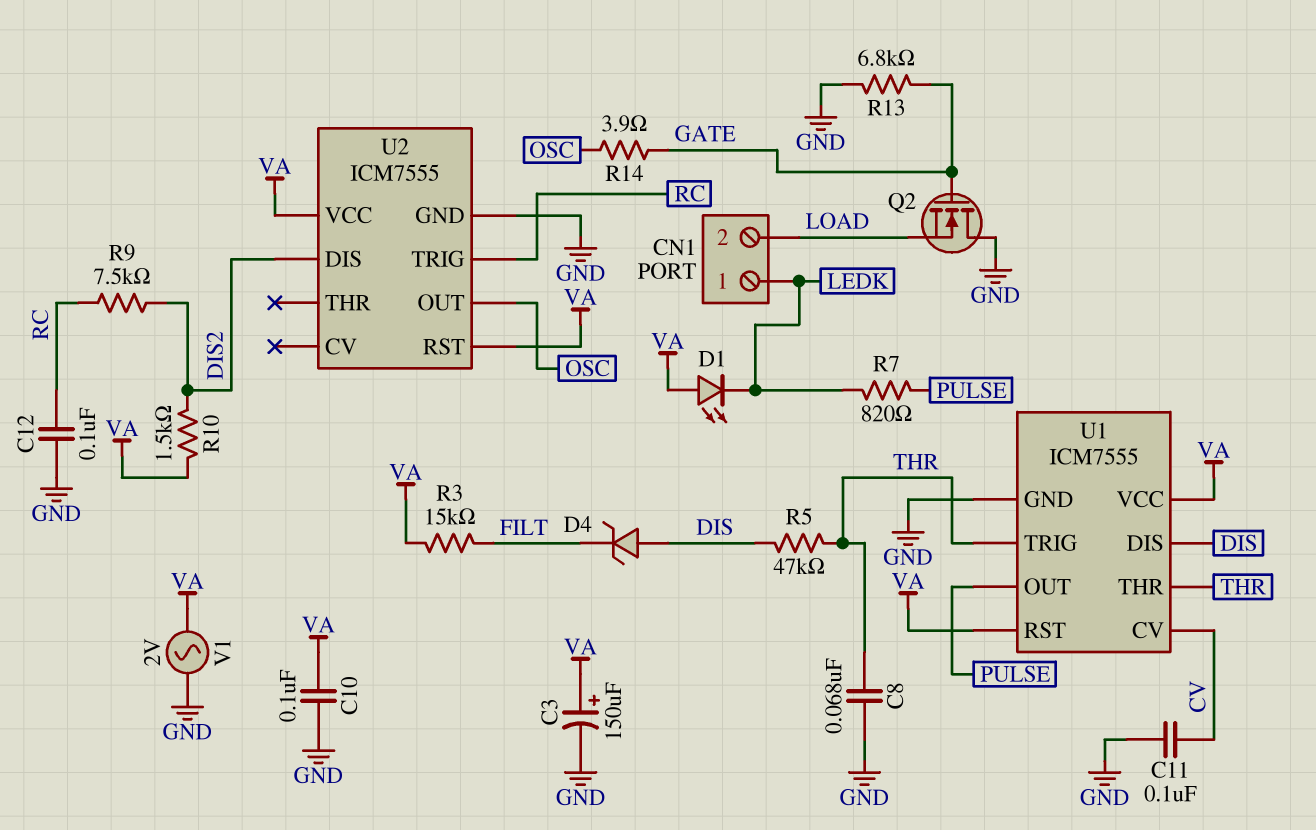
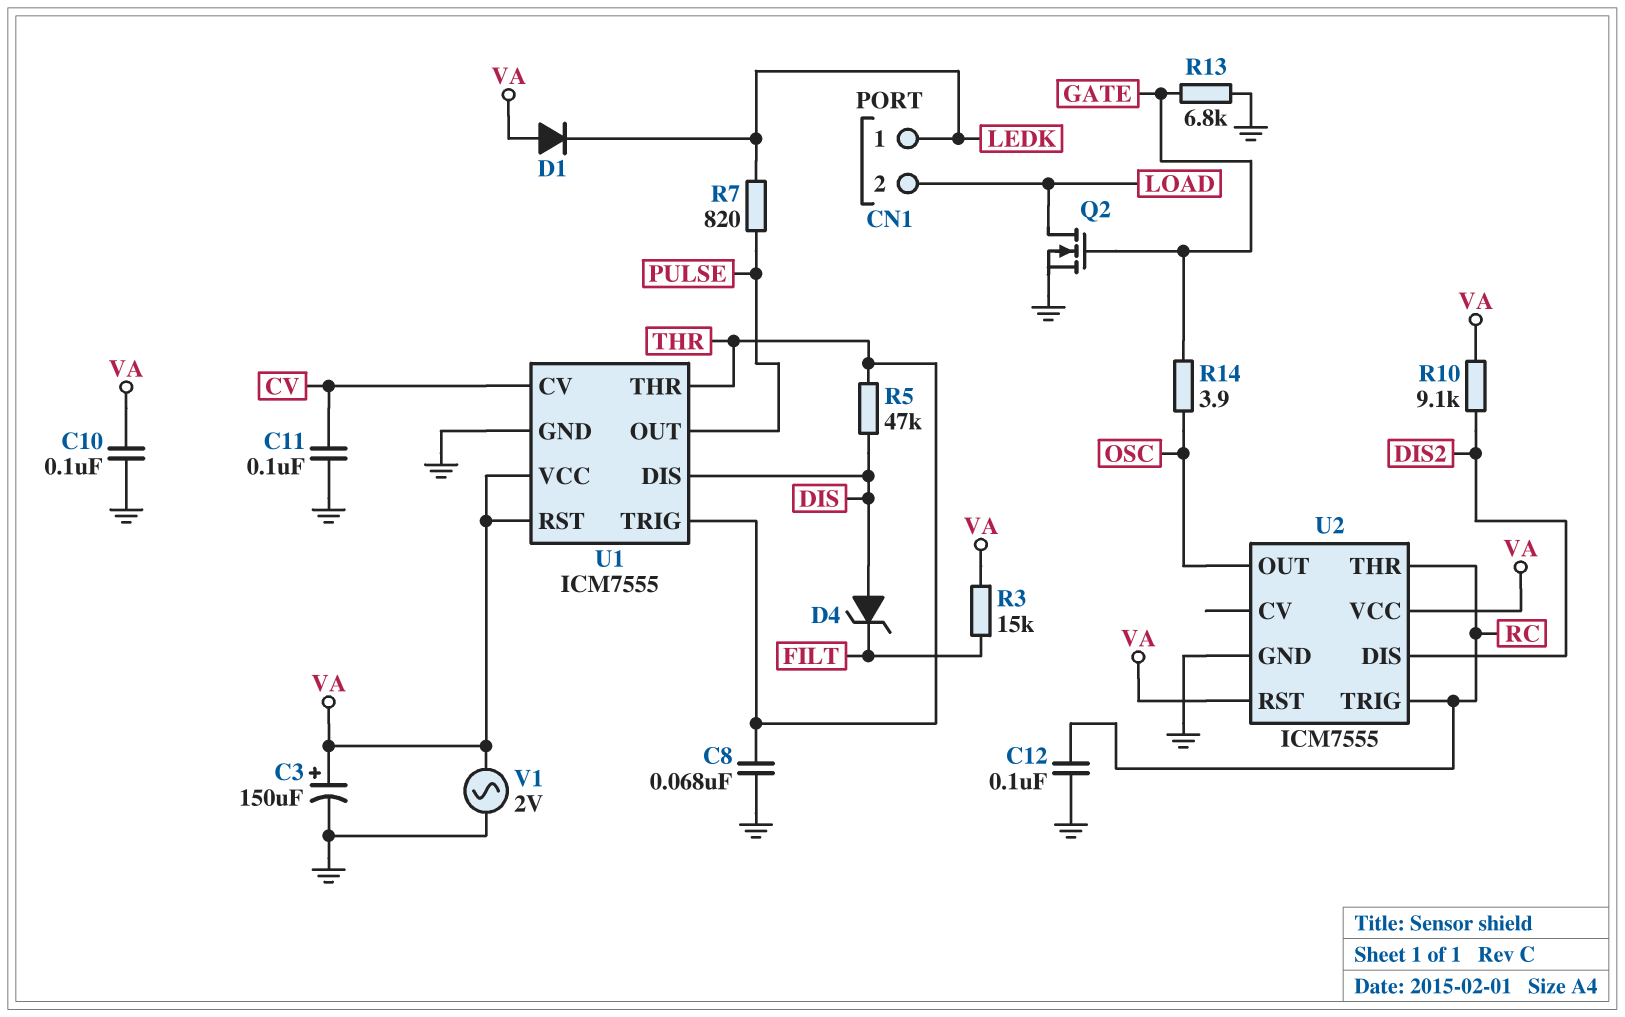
D1: LED (A VA, K LEDK) -> diode (A VA, K LEDK)
Q2: NMOS (G GATE, D GND, S LOAD) -> NMOS (G GATE, D LOAD, S GND)
R9: 7.5k (DIS2, RC) -> none
R10: 1.5k (DIS2, VA) -> 9.1k (DIS2, VA)
U2 pin THR: none -> RC

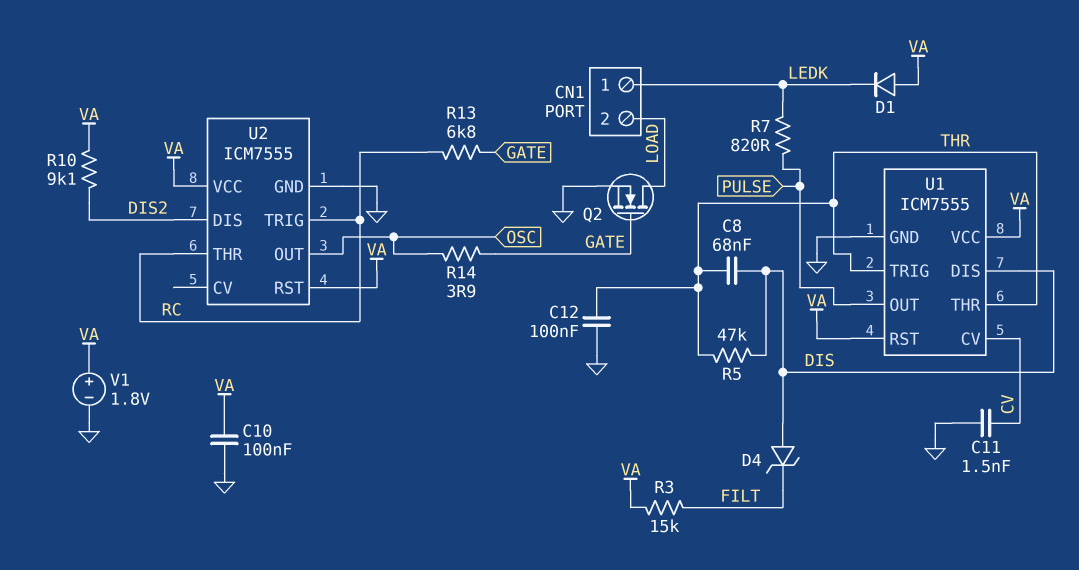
C3: 150uF (plus VA, minus GND) -> none
C8: 68nF (GND, THR) -> 68nF (DIS, THR)
C11: 100nF (CV, GND) -> 1.5nF (CV, GND)
C12: 100nF (GND, RC) -> 100nF (GND, THR)
R13: 6.8k (GATE, GND) -> 6.8k (GATE, RC)
V1: AC 2V (GND, VA) -> 1.8V (plus VA, minus GND)

